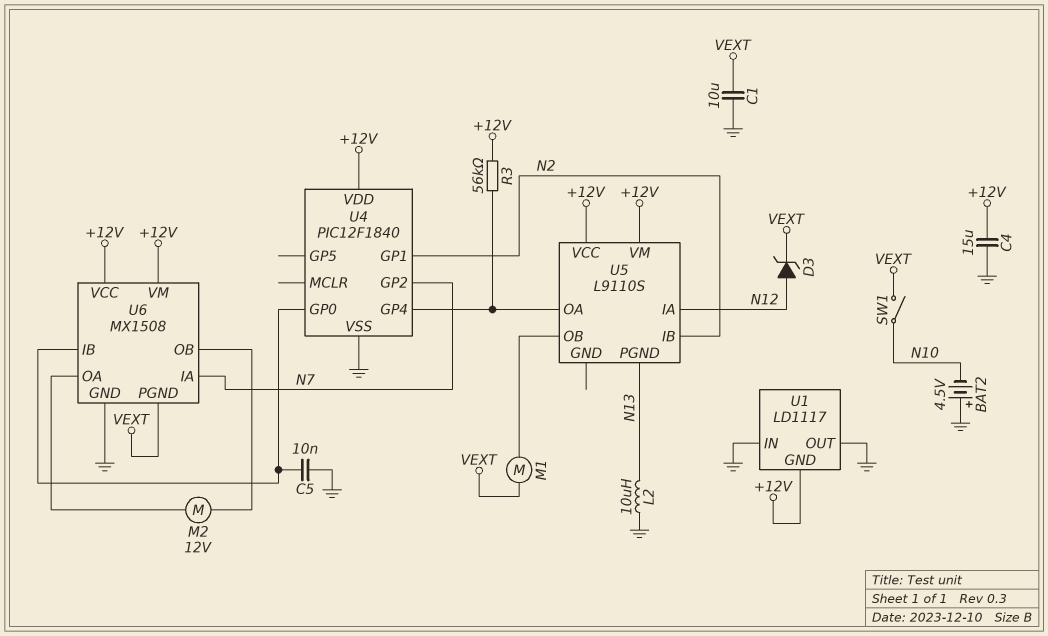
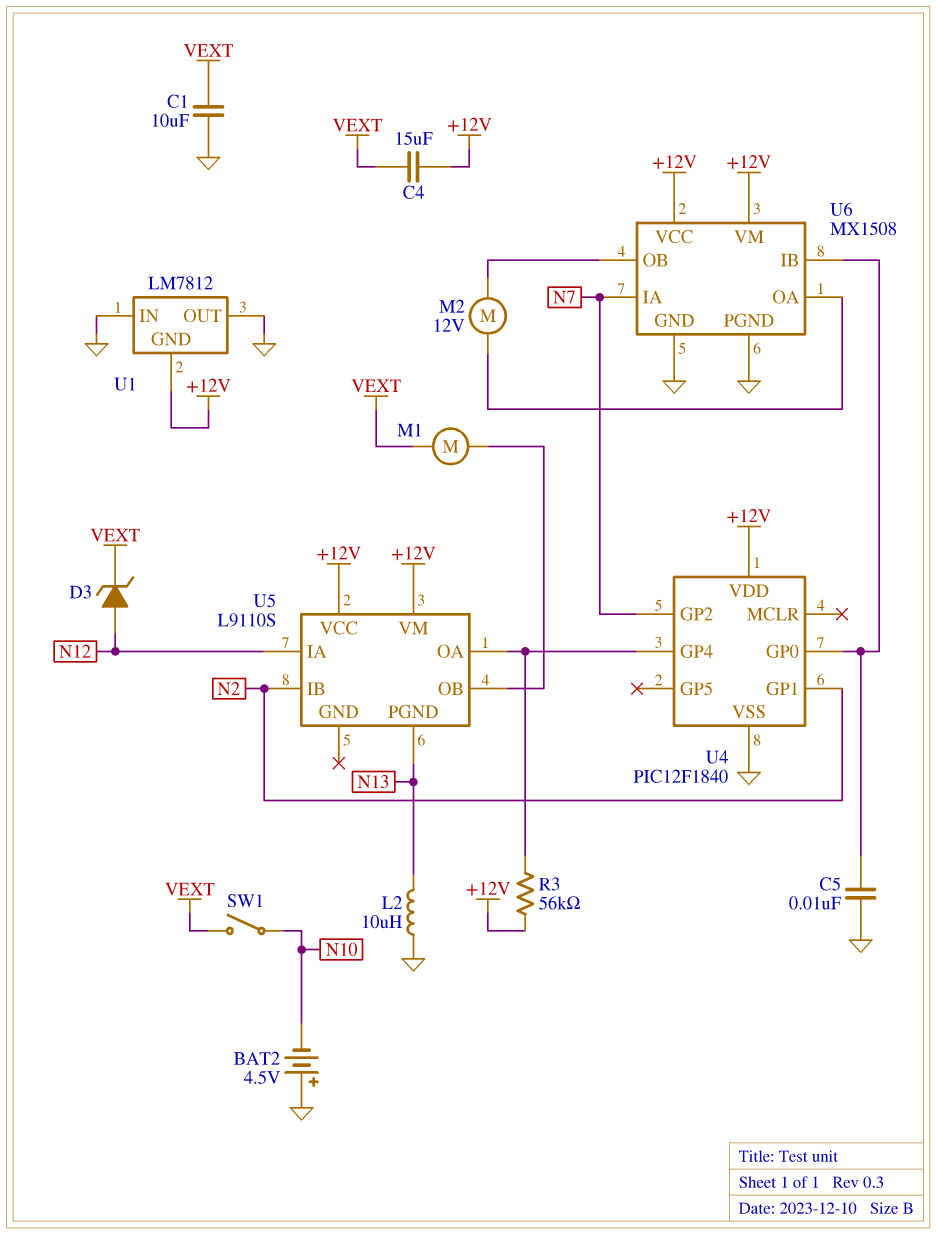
C4: 15uF (+12V, GND) -> 15uF (+12V, VEXT)
U1: LD1117 -> LM7812
U6 pin PGND: VEXT -> GND

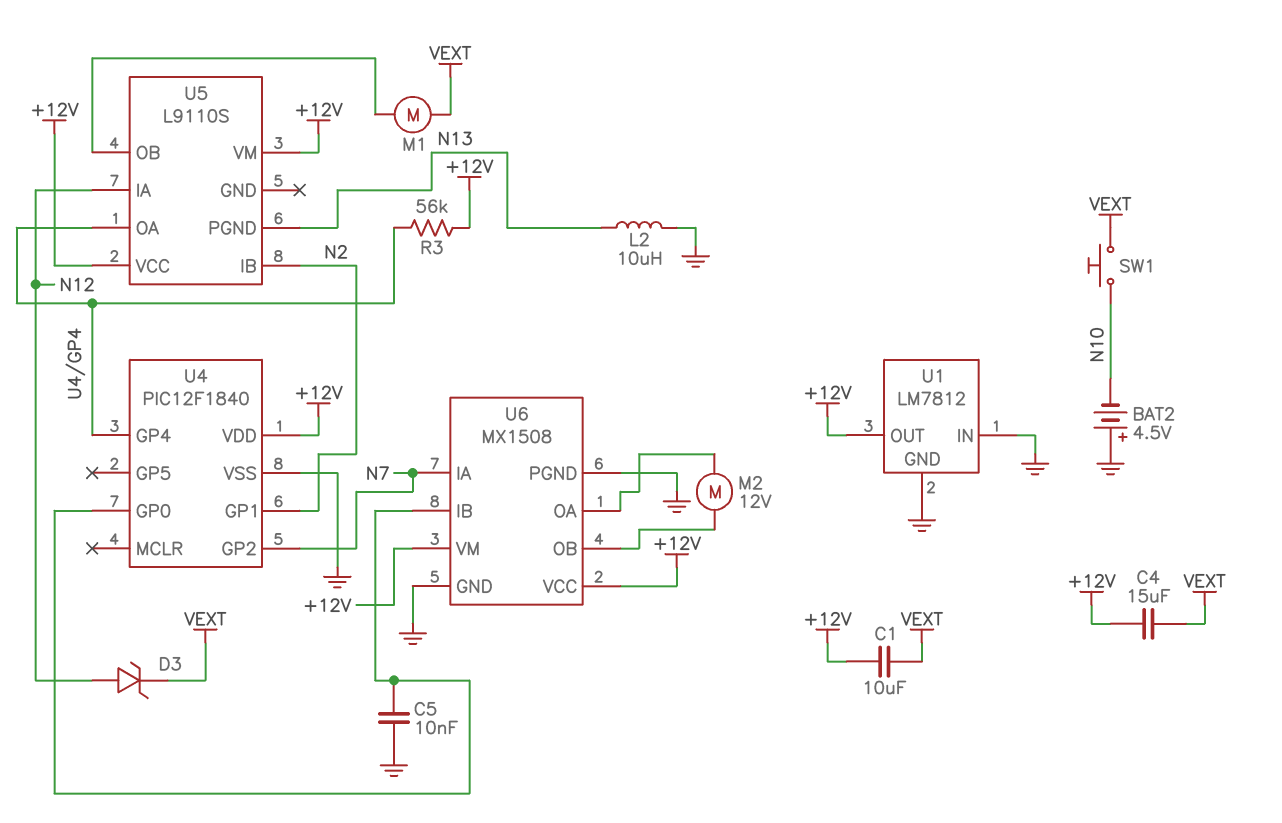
C1: 10uF (GND, VEXT) -> 10uF (+12V, VEXT)
SW1: switch (N10, VEXT) -> button (N10, VEXT)
U1 pin GND: +12V -> GND
U1 pin OUT: GND -> +12V

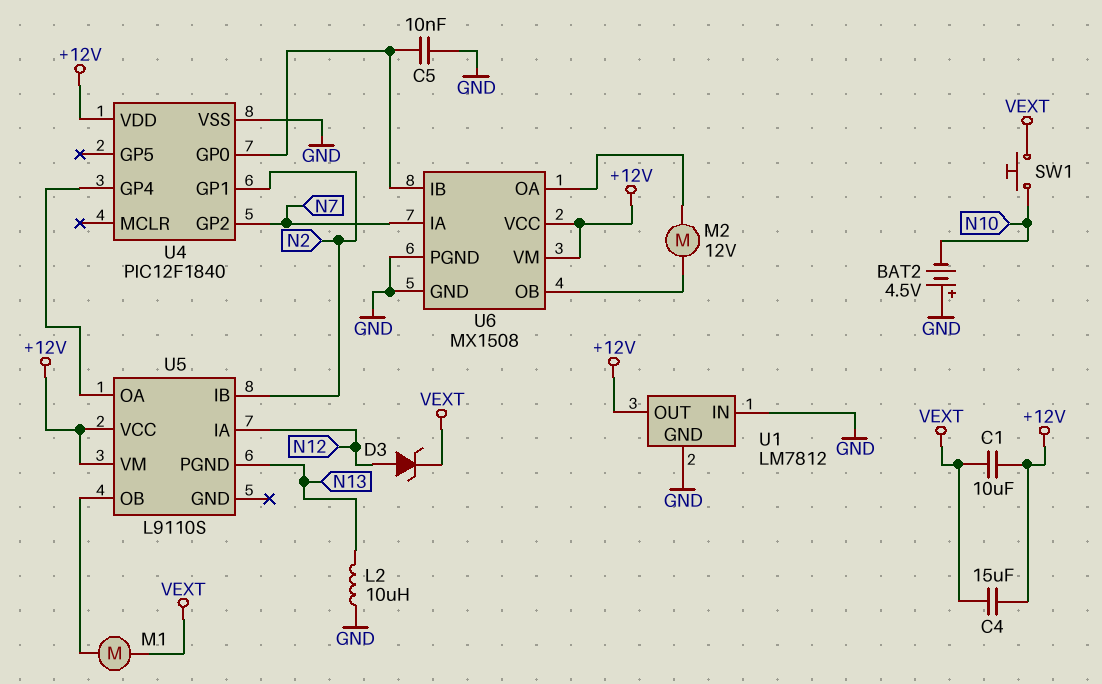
R3: 56k (+12V, U4/GP4) -> none

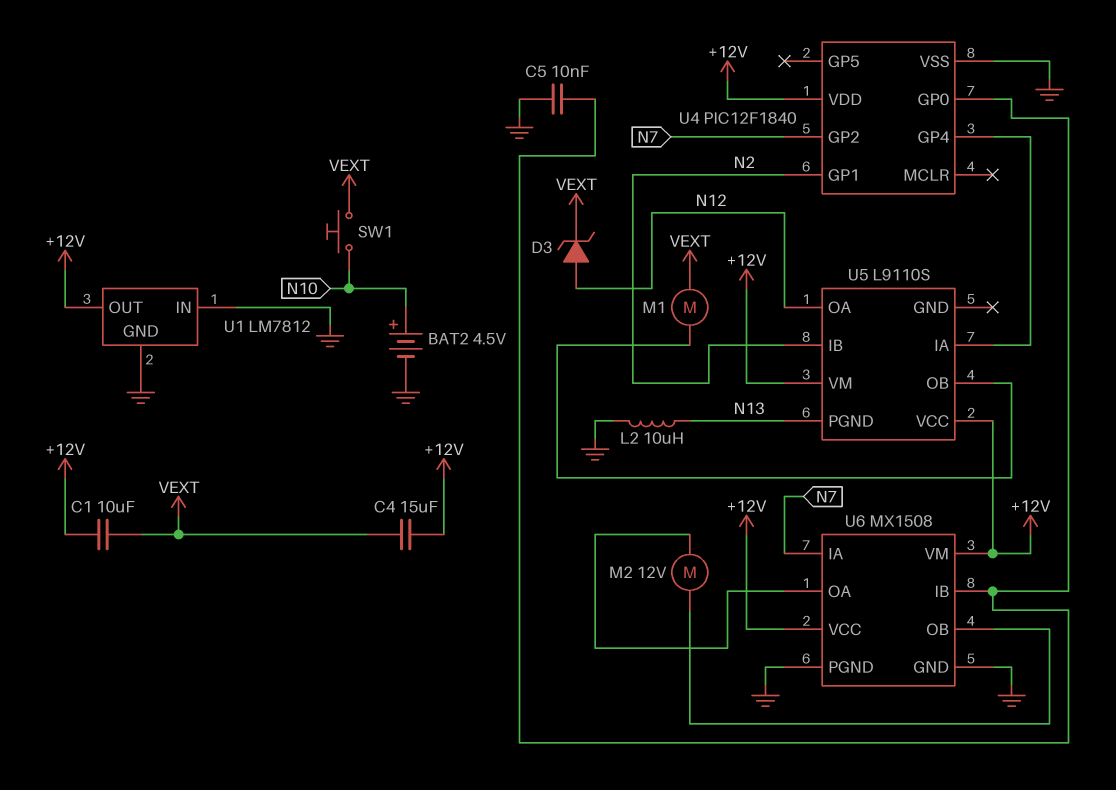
BAT2: 4.5V (plus GND, minus N10) -> 4.5V (plus N10, minus GND)
U5 pin IA: N12 -> U4/GP4
U5 pin OA: U4/GP4 -> N12

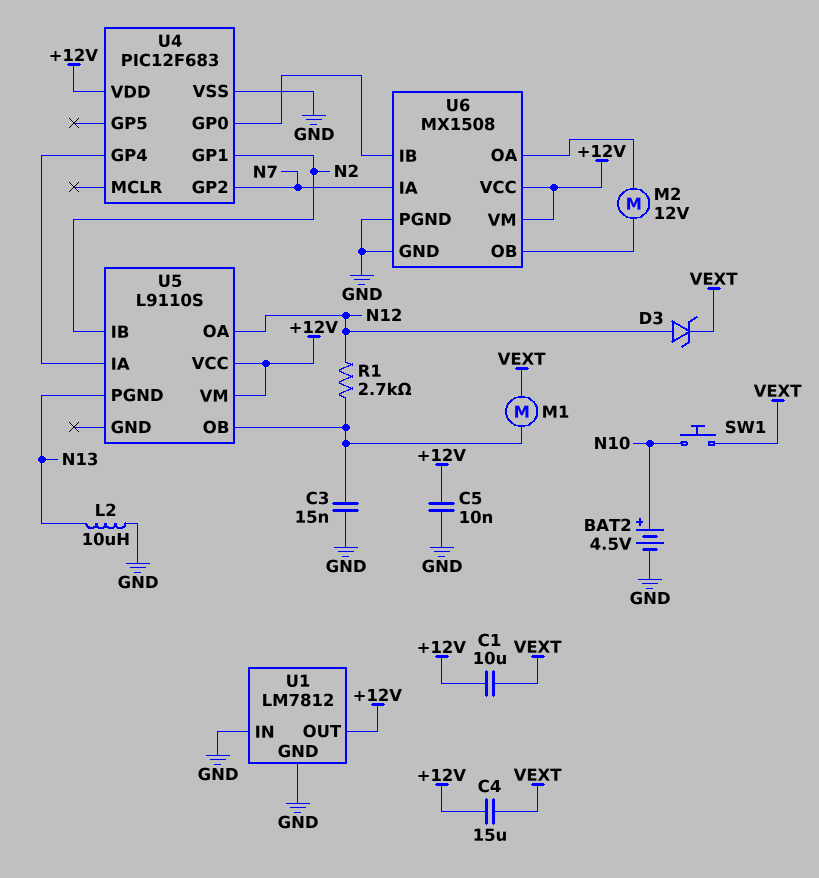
C3: none -> 15nF (GND, U5/OB)
C5: 10nF (GND, U4/GP0) -> 10nF (+12V, GND)
R1: none -> 2.7k (N12, U5/OB)
U4: PIC12F1840 -> PIC12F683

